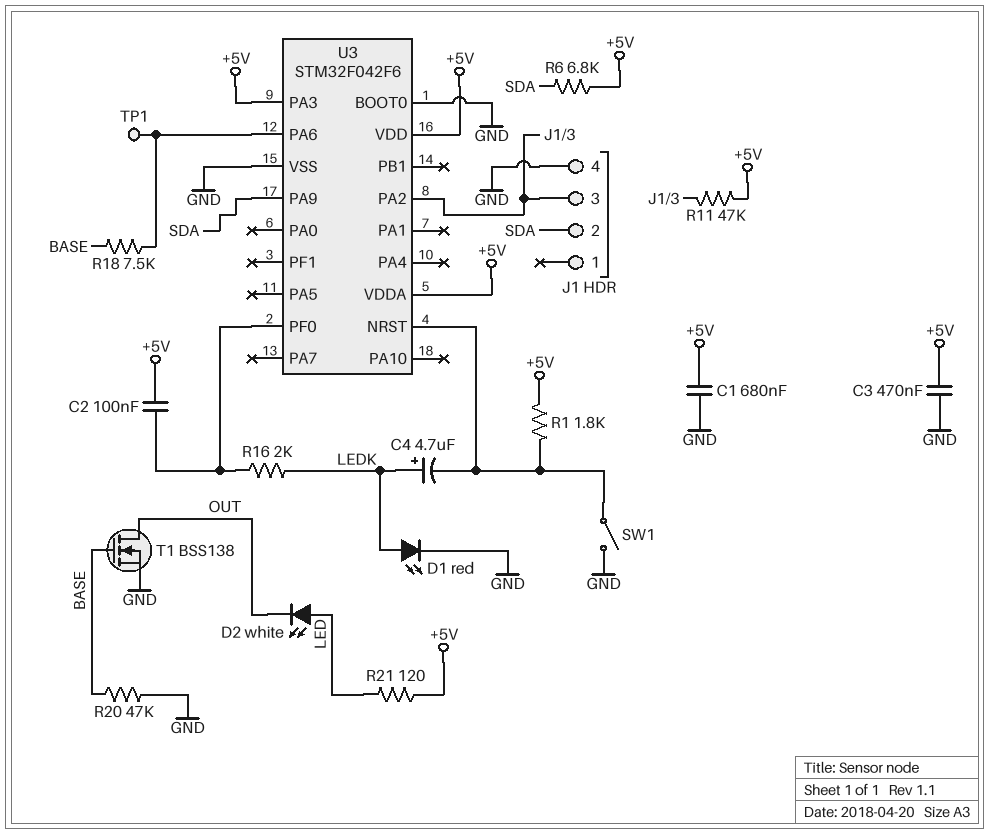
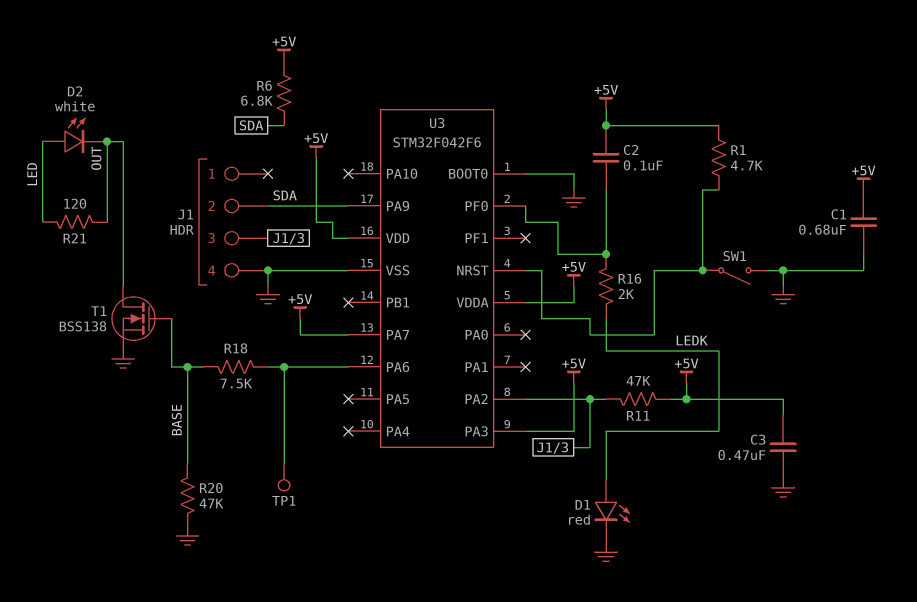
C4: 4.7uF (plus LEDK, minus U3/NRST) -> none
R1: 1.8k (+5V, U3/NRST) -> 4.7k (+5V, U3/NRST)
R21: 120 (+5V, LED) -> 120 (LED, OUT)
U3 pin PA7: none -> +5V

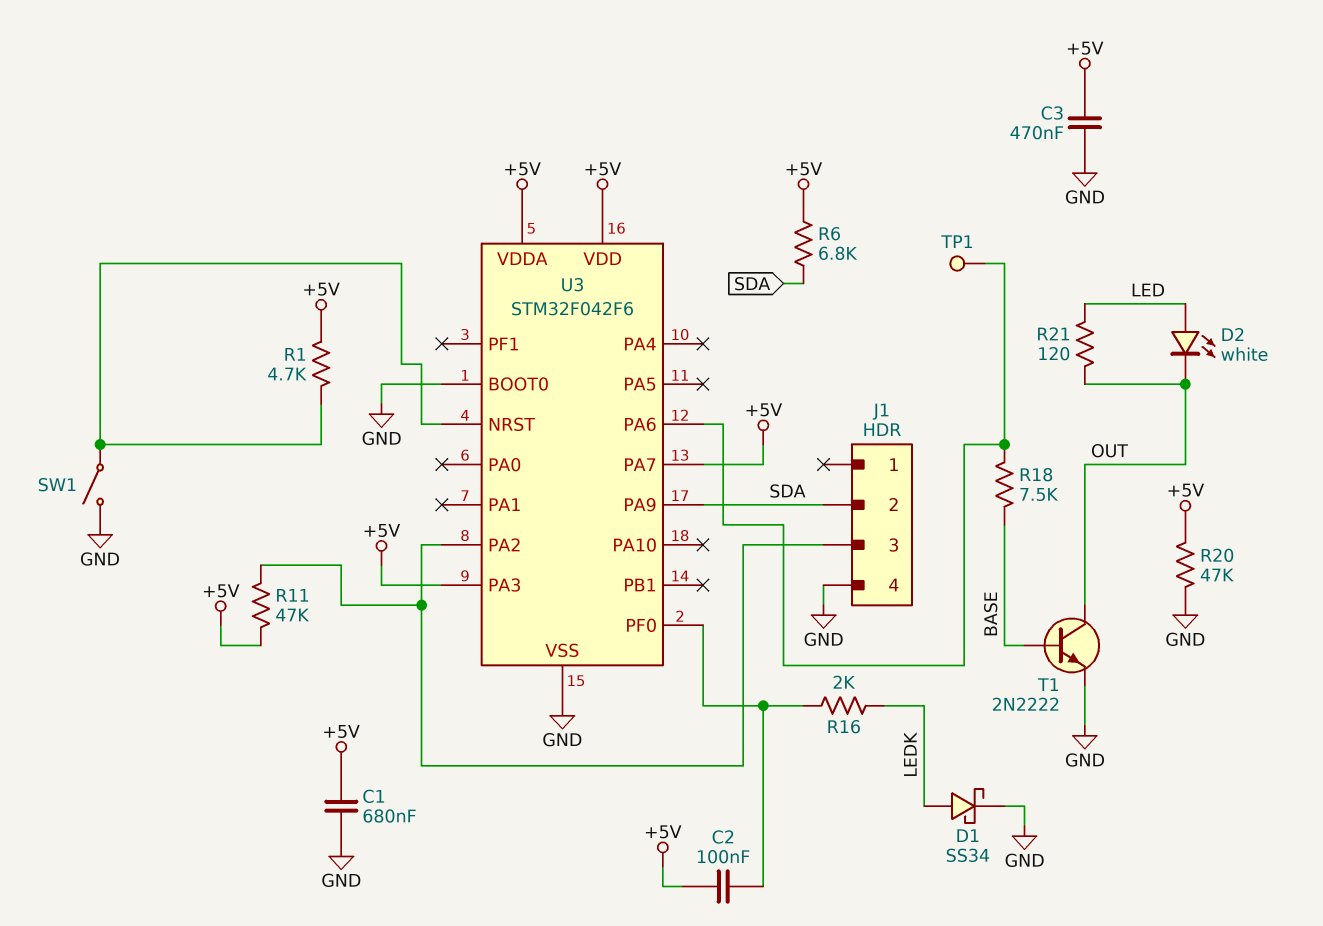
D1: LED red (A LEDK, K GND) -> schottky SS34 (A LEDK, K GND)
R20: 47k (BASE, GND) -> 47k (+5V, GND)
T1: NMOS BSS138 (G BASE, D OUT, S GND) -> NPN 2N2222 (B BASE, C OUT, E GND)

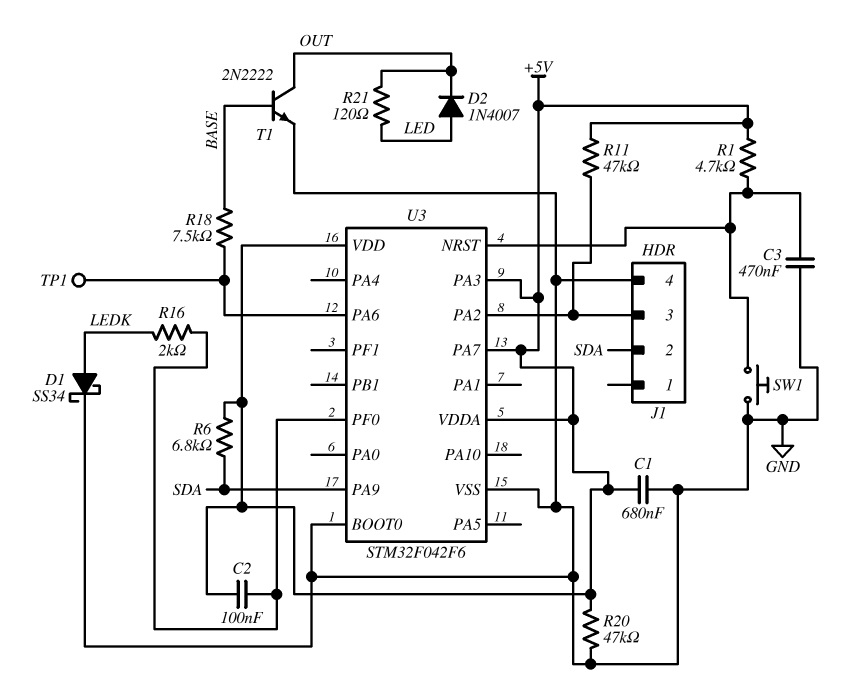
C3: 470nF (+5V, GND) -> 470nF (GND, U3/NRST)
D2: LED white (A LED, K OUT) -> diode 1N4007 (A LED, K OUT)
SW1: switch (GND, U3/NRST) -> button (GND, U3/NRST)

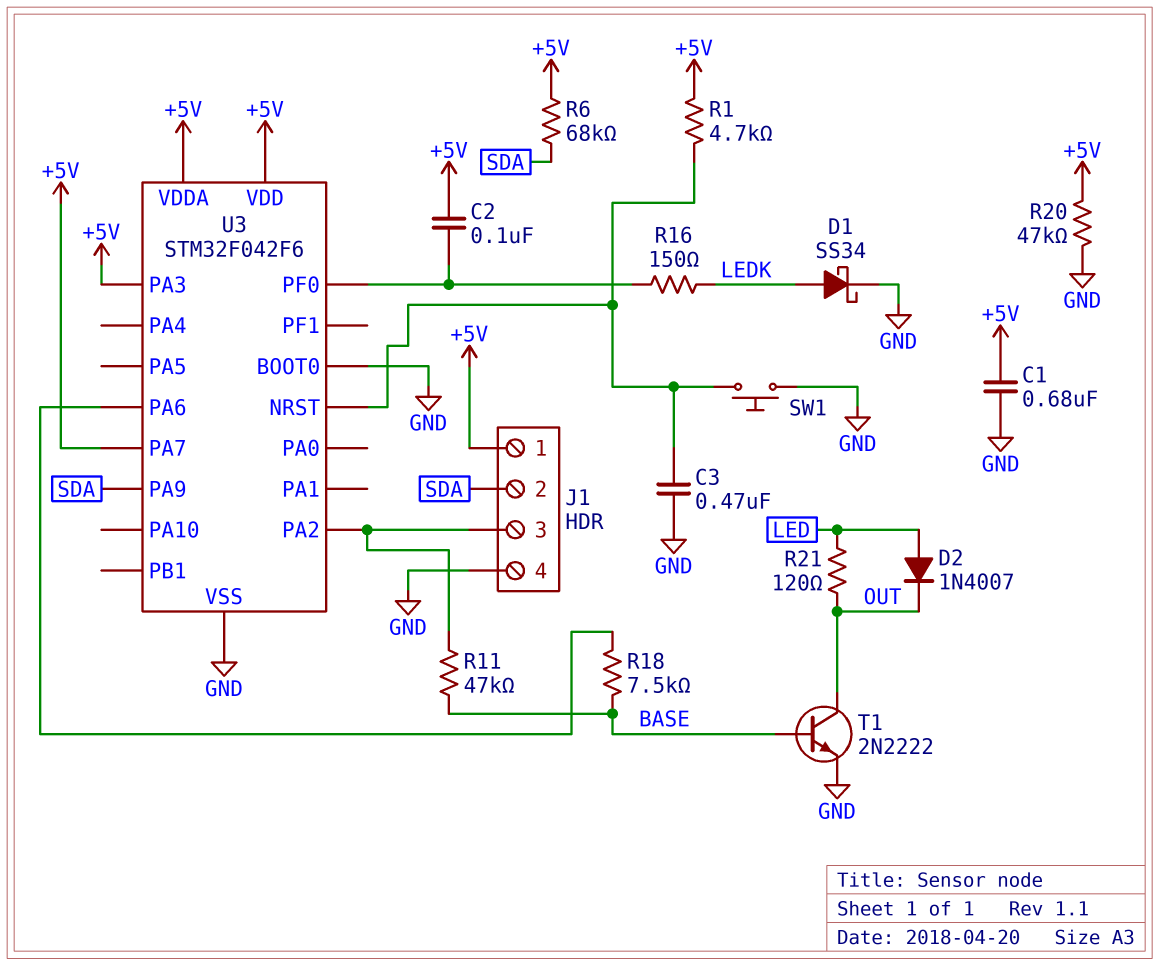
J1 pin 1: none -> +5V
R6: 6.8k (+5V, SDA) -> 68k (+5V, SDA)
R11: 47k (+5V, J1/3) -> 47k (BASE, J1/3)
R16: 2k (LEDK, U3/PF0) -> 150 (LEDK, U3/PF0)
TP1: test point (U3/PA6) -> none

